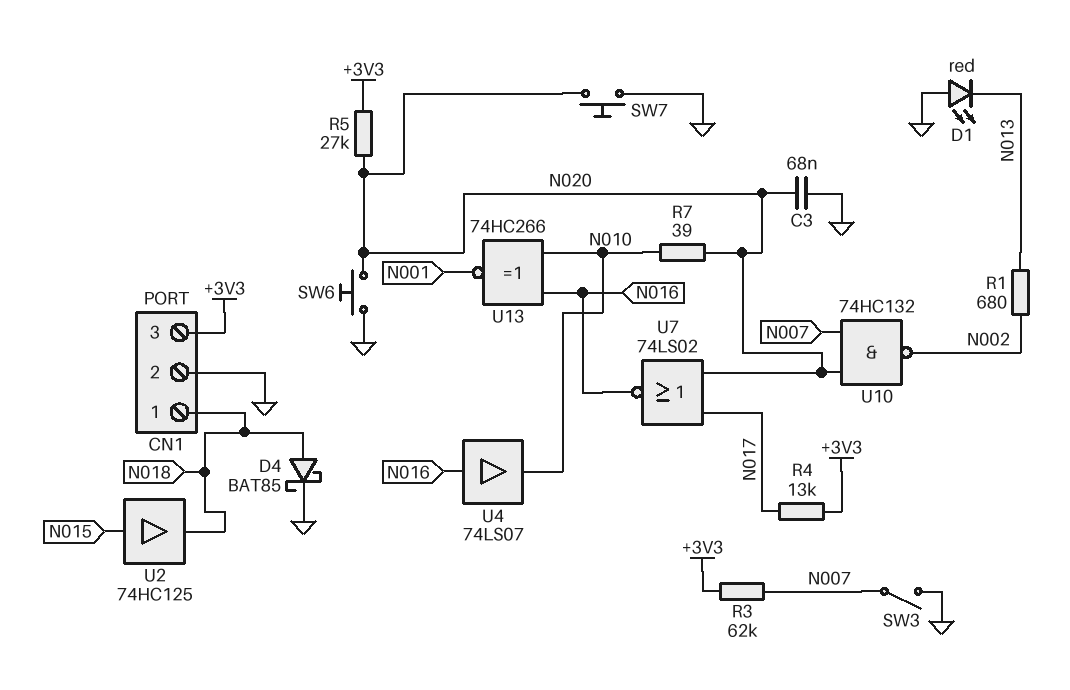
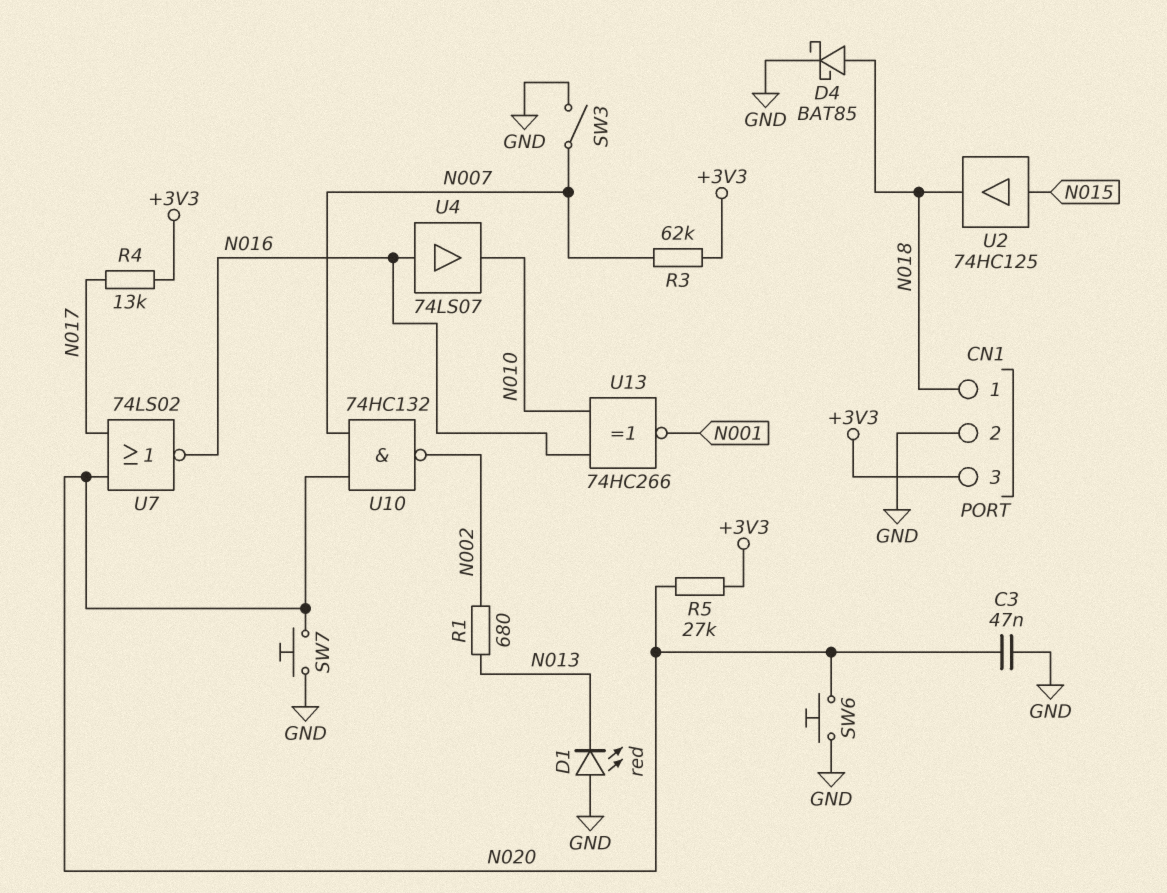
C3: 68nF (GND, N020) -> 47nF (GND, N020)
R7: 39 (N010, N020) -> none

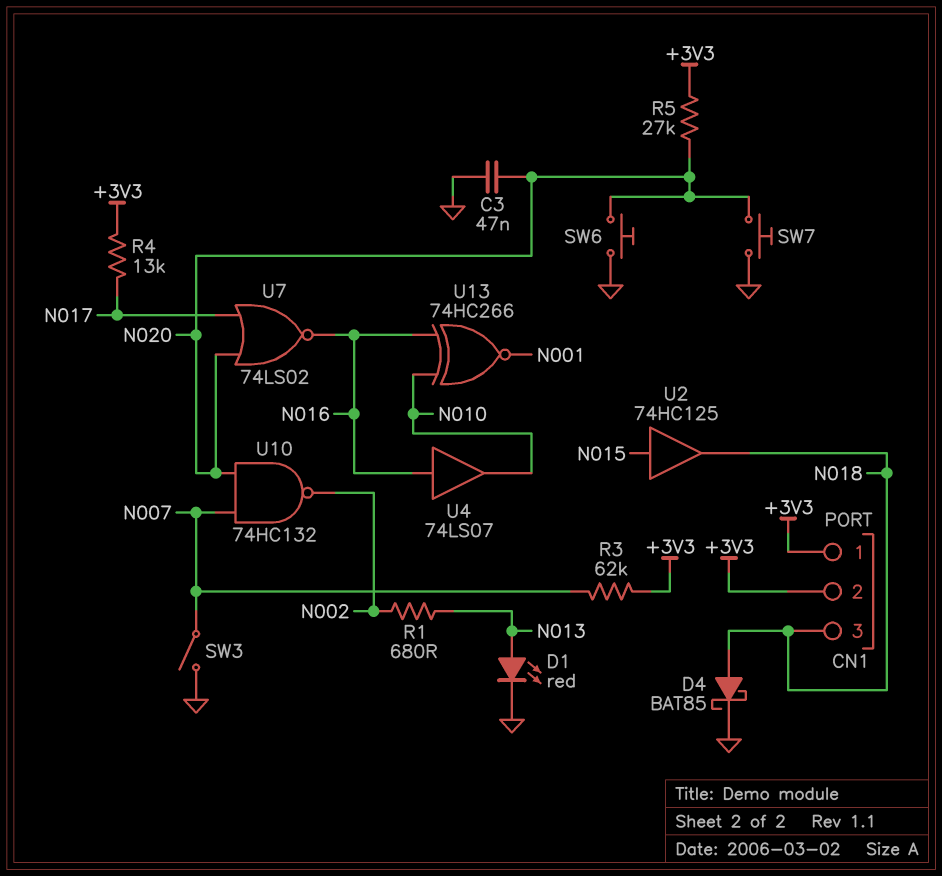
CN1 pin 1: N018 -> +3V3
CN1 pin 2: GND -> +3V3
CN1 pin 3: +3V3 -> N018
D1: LED red (A GND, K N013) -> LED red (A N013, K GND)

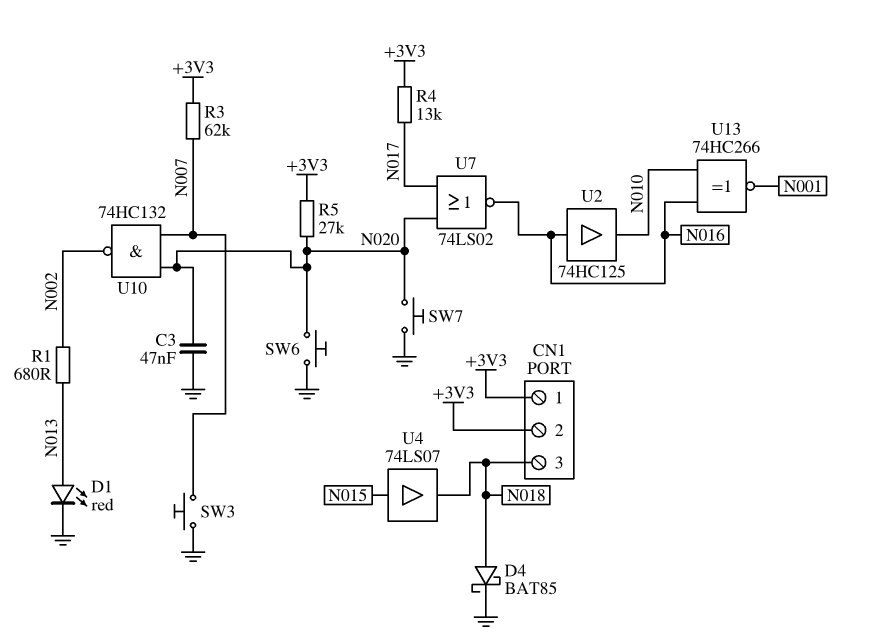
SW3: switch (GND, N007) -> button (GND, N007)
U2: buffer 74HC125 (in N015, out N018) -> buffer 74HC125 (in N016, out N010)
U4: buffer 74LS07 (in N016, out N010) -> buffer 74LS07 (in N015, out N018)

